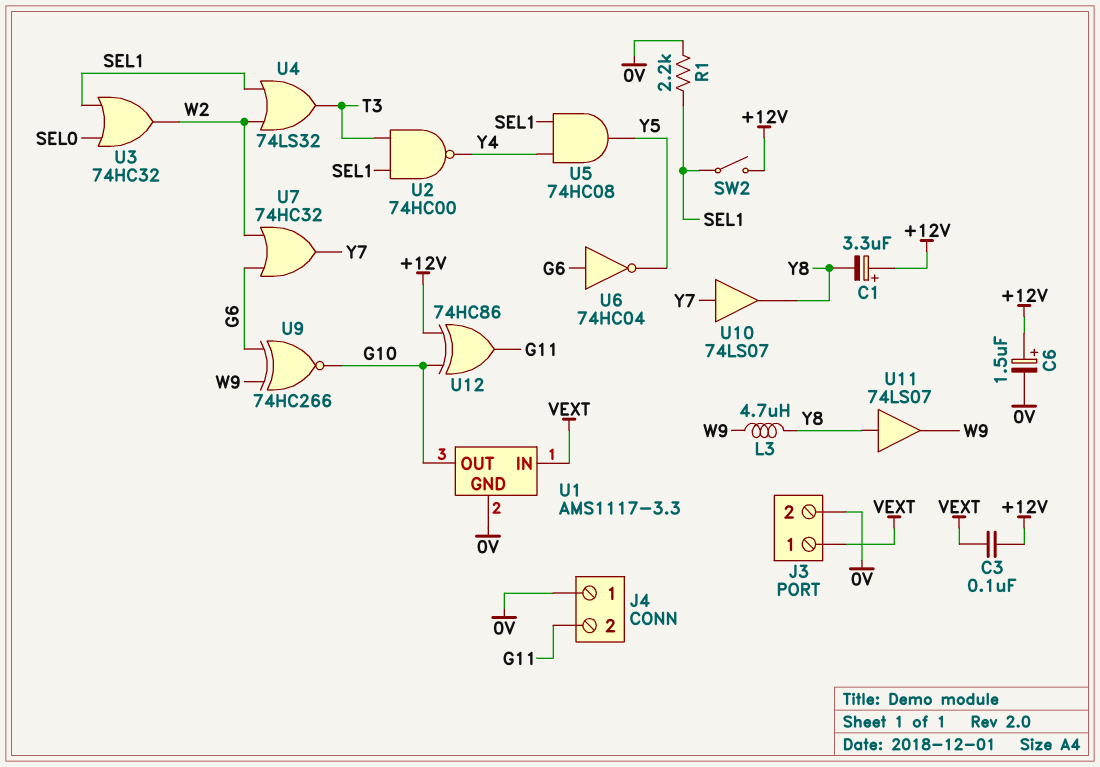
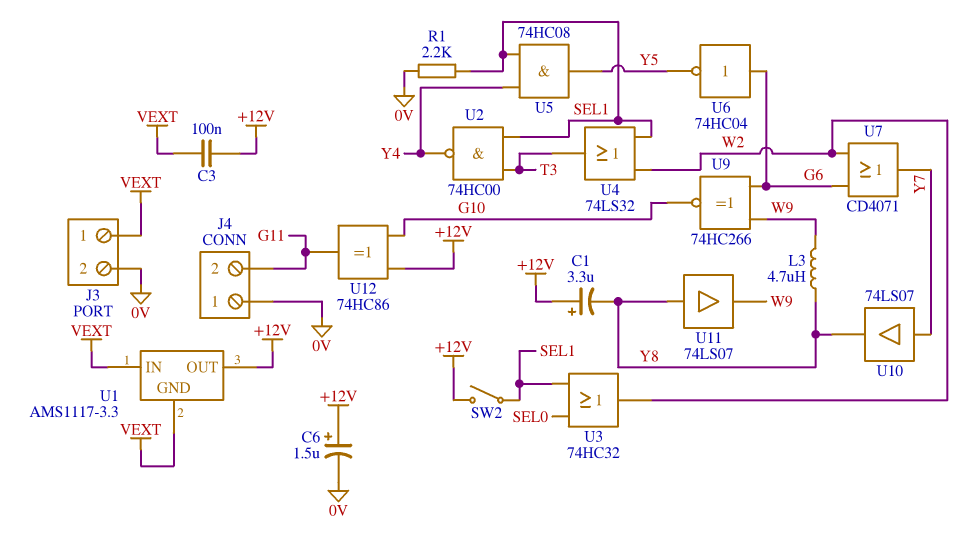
U1 pin GND: 0V -> VEXT
U1 pin OUT: G10 -> +12V
U7: OR 74HC32 (in G6, in W2, out Y7) -> OR CD4071 (in G6, in W2, out Y7)

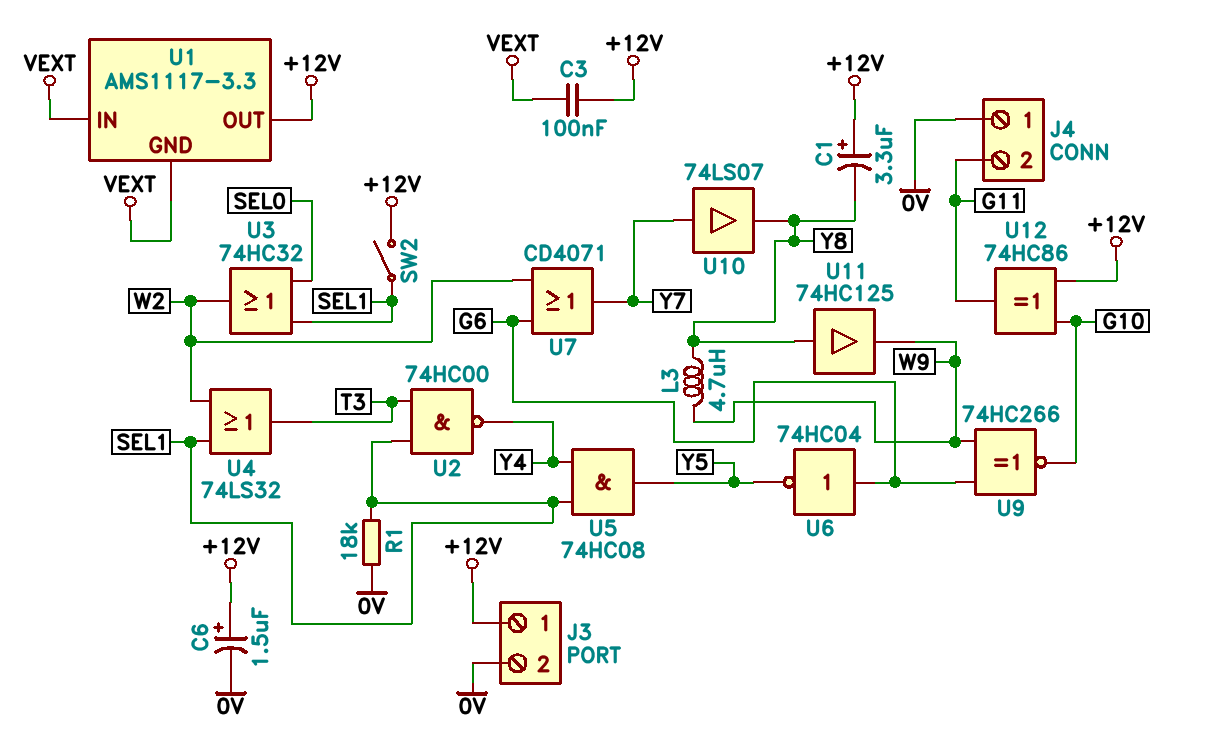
J3 pin 1: VEXT -> +12V
R1: 2.2k (0V, SEL1) -> 18k (0V, SEL1)
U11: buffer 74LS07 (in Y8, out W9) -> buffer 74HC125 (in Y8, out W9)

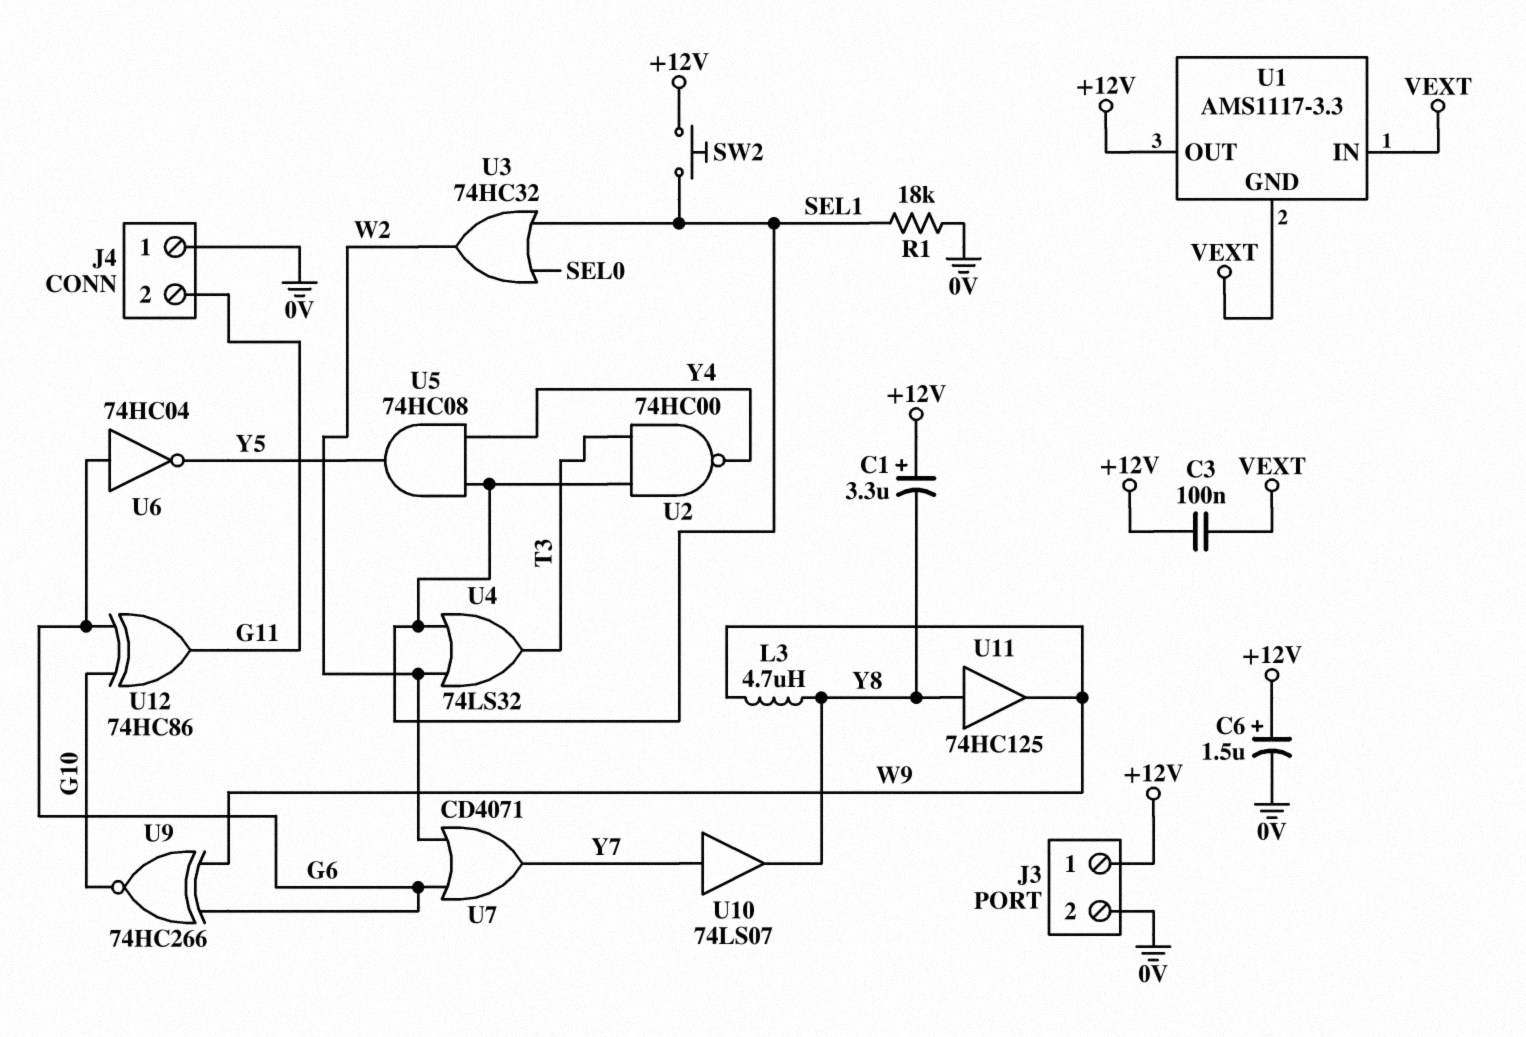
SW2: switch (+12V, SEL1) -> button (+12V, SEL1)
U12: XOR 74HC86 (in +12V, in G10, out G11) -> XOR 74HC86 (in G6, in G10, out G11)

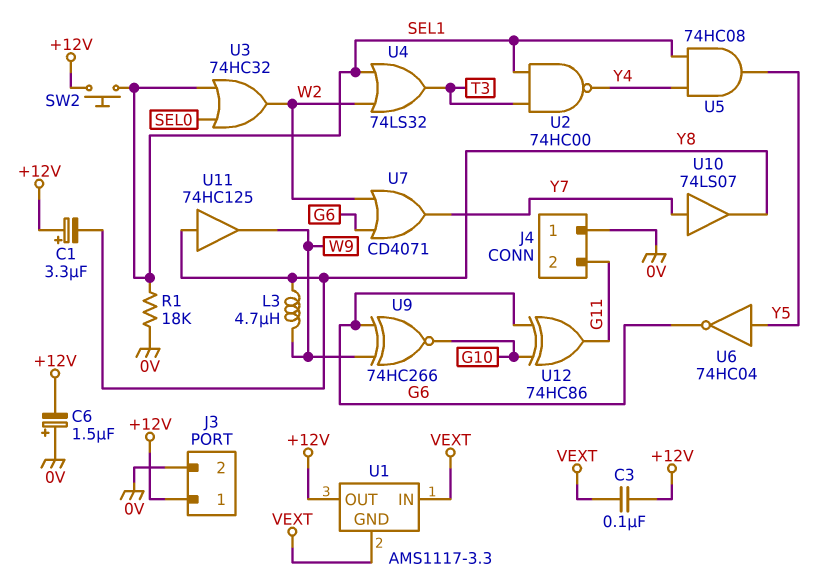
C6: 1.5uF (plus +12V, minus 0V) -> 1.5uF (plus 0V, minus +12V)
U6: NOT 74HC04 (in G6, out Y5) -> NOT 74HC04 (in Y5, out G6)

